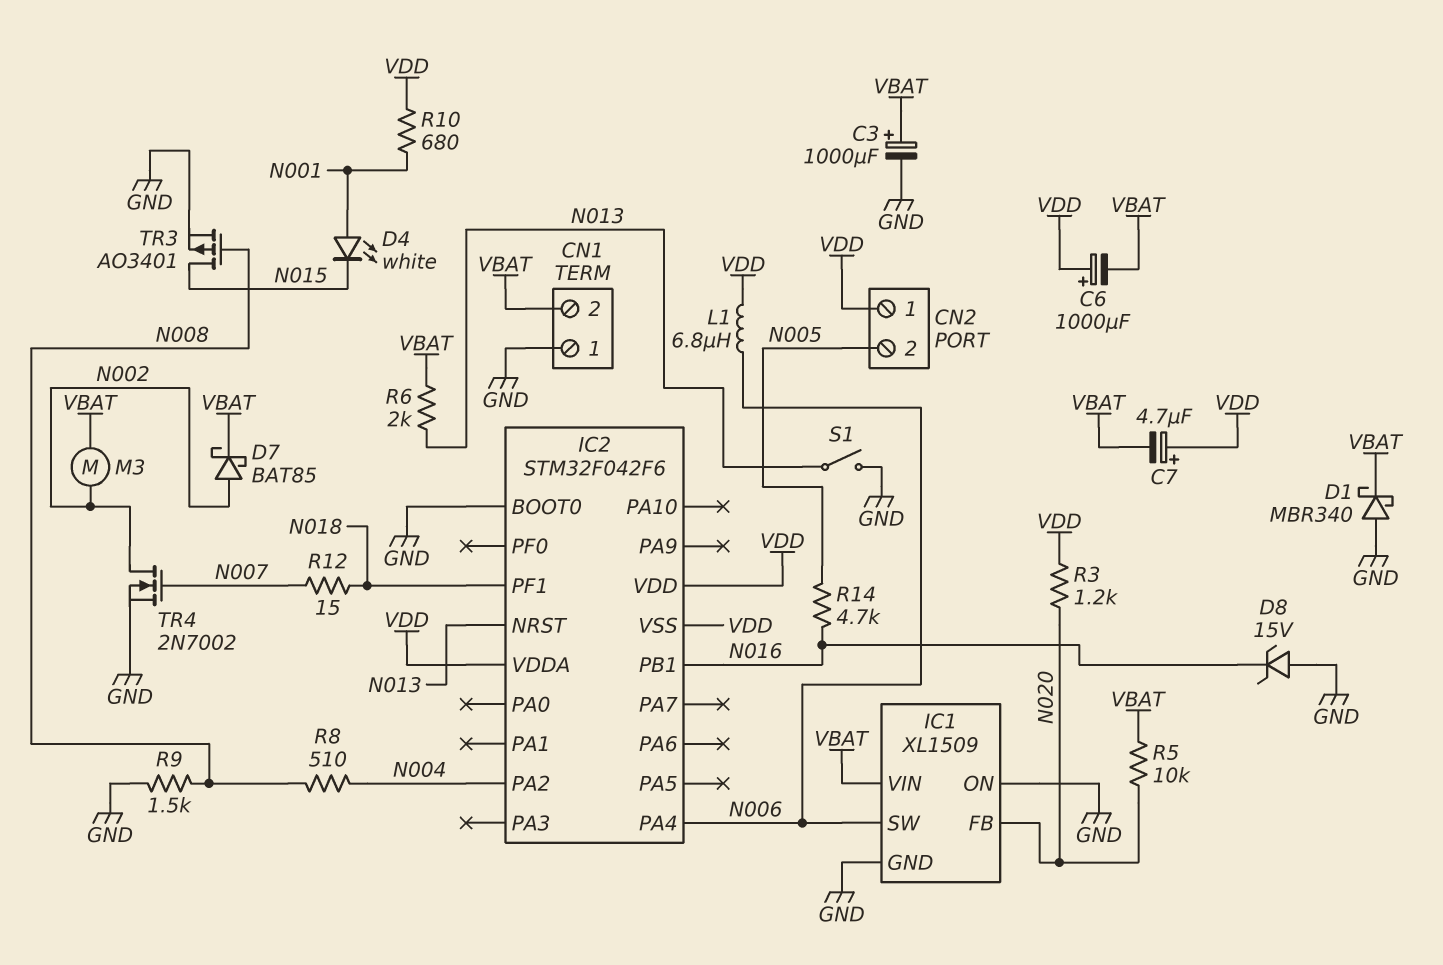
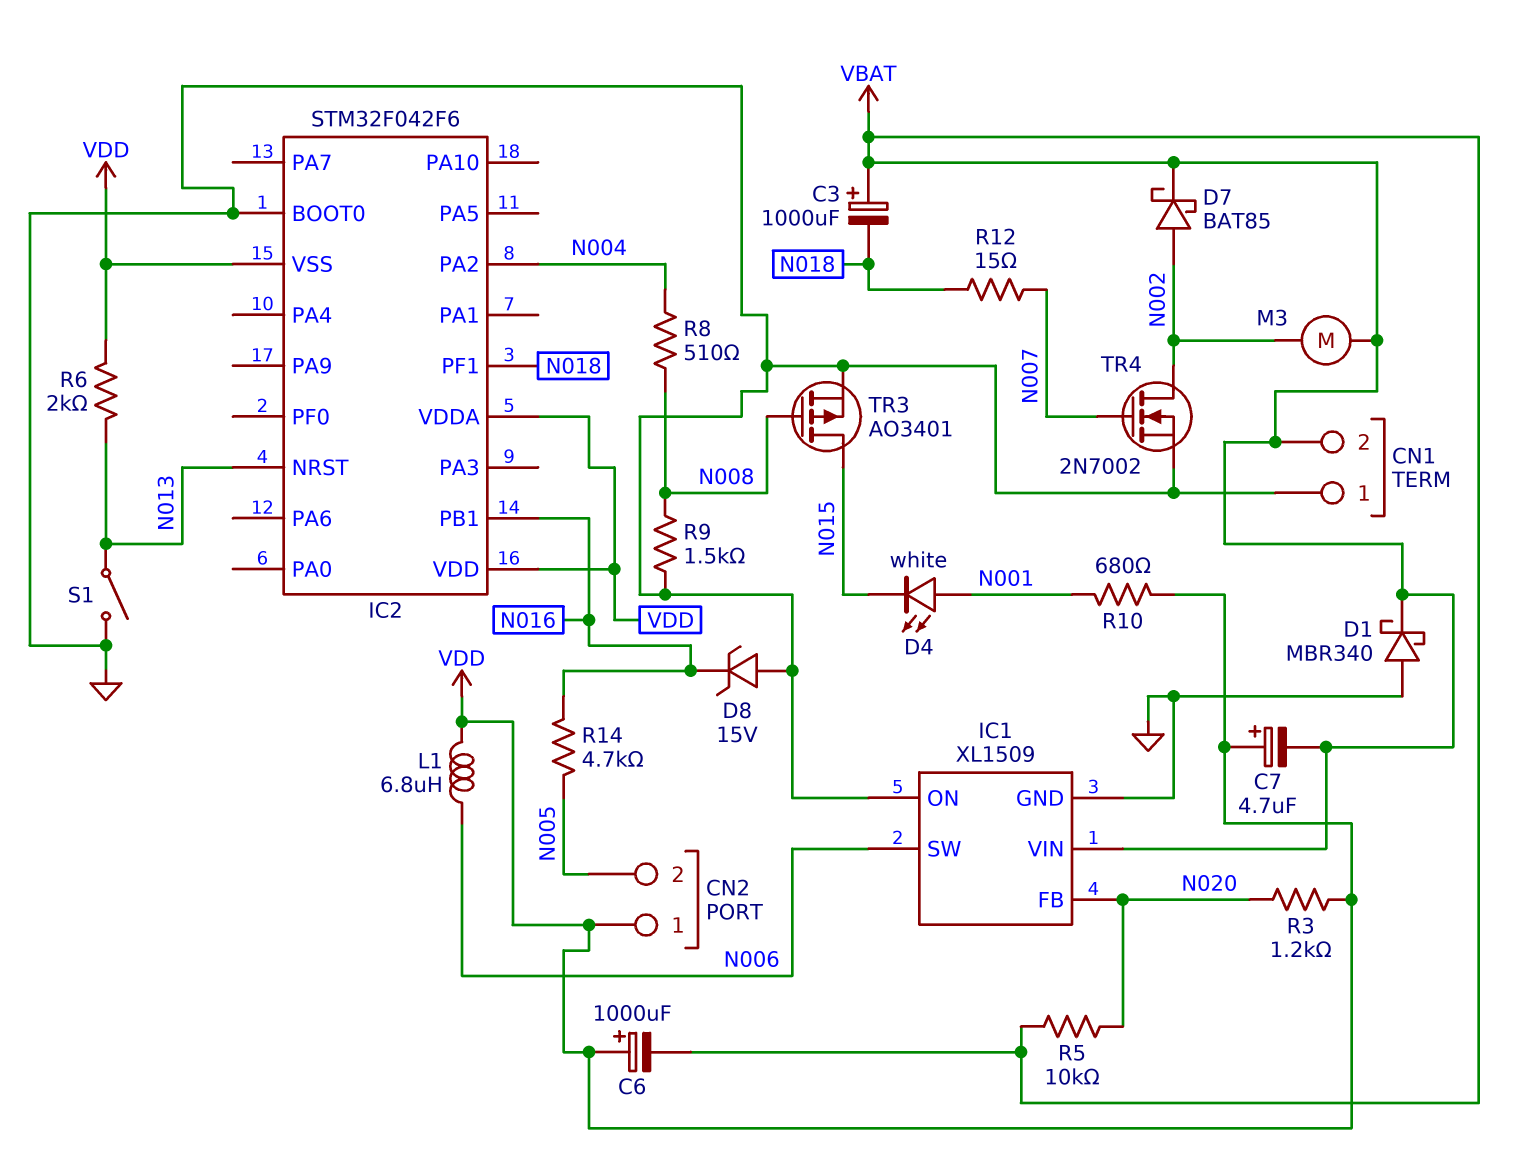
C3: 1000uF (plus VBAT, minus GND) -> 1000uF (plus VBAT, minus N018)
IC2 pin PA4: N006 -> none
R6: 2k (N013, VBAT) -> 2k (N013, VDD)

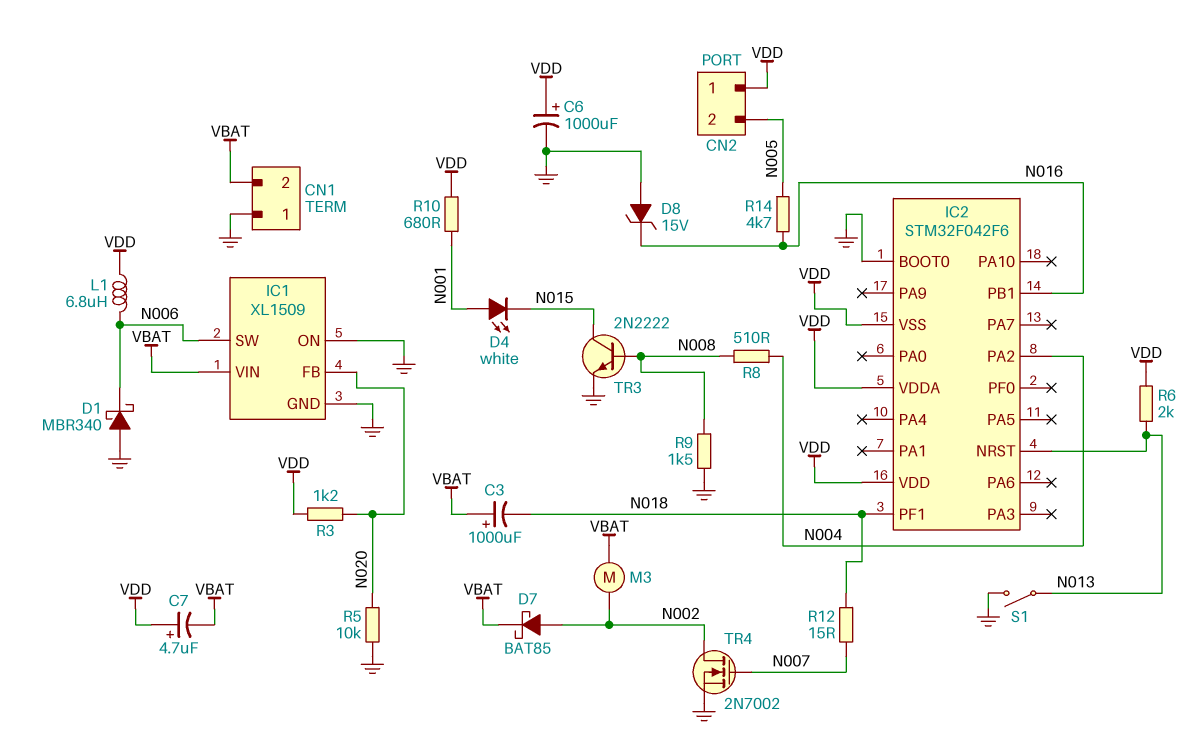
C6: 1000uF (plus VDD, minus VBAT) -> 1000uF (plus VDD, minus GND)
D1: schottky MBR340 (A GND, K VBAT) -> schottky MBR340 (A GND, K N006)
R5: 10k (N020, VBAT) -> 10k (GND, N020)
TR3: PMOS AO3401 (G N008, D N015, S GND) -> NPN 2N2222 (B N008, C N015, E GND)

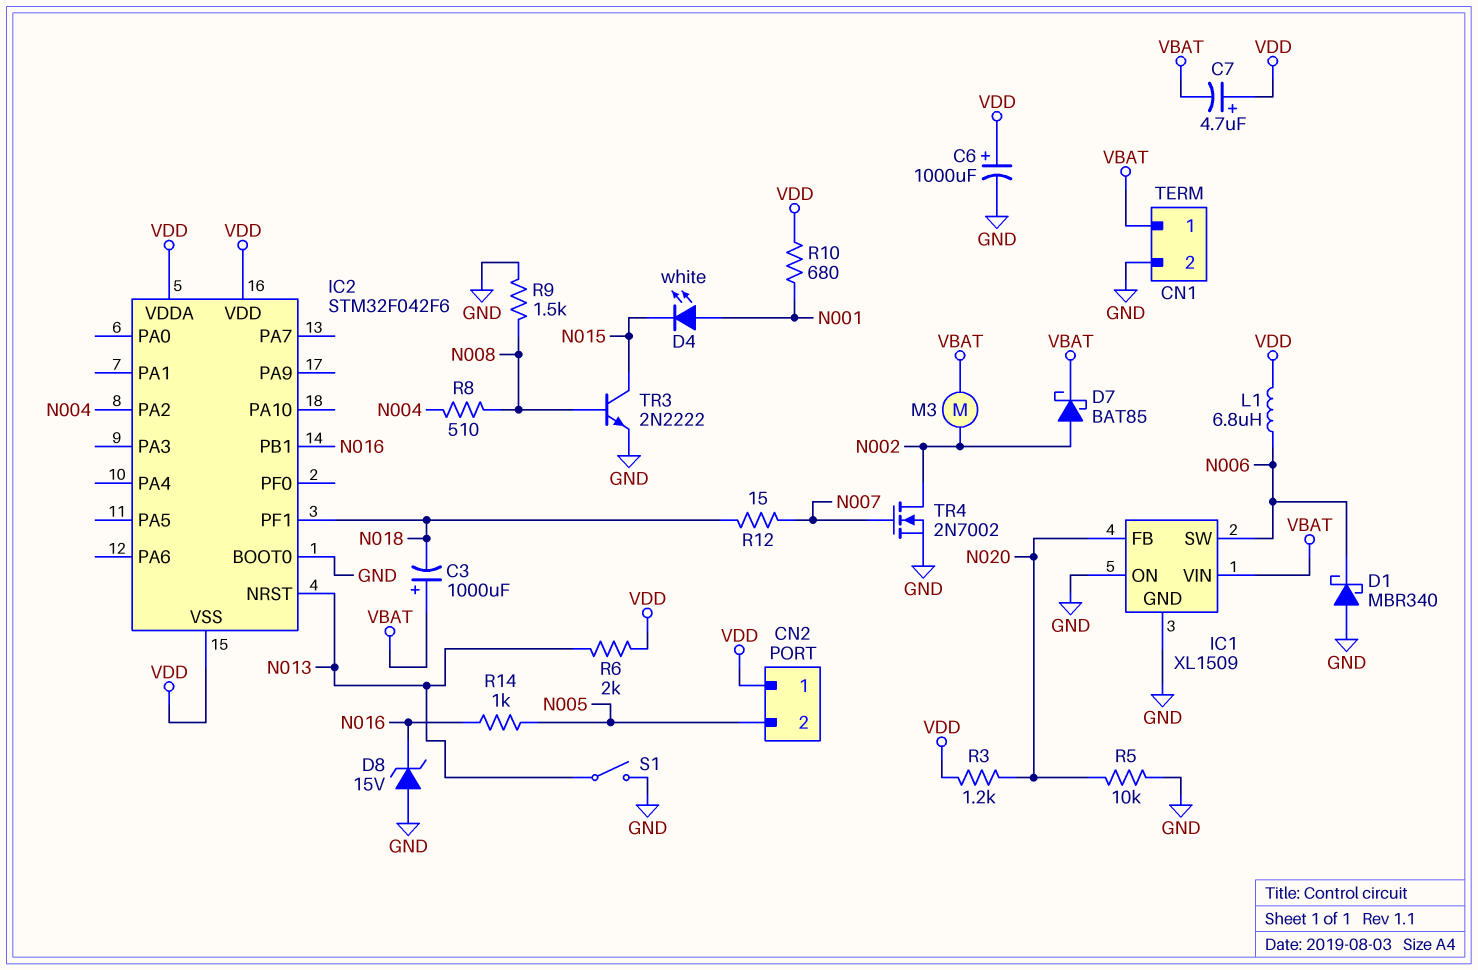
CN1 pin 1: GND -> VBAT
CN1 pin 2: VBAT -> GND
R14: 4.7k (N005, N016) -> 1k (N005, N016)

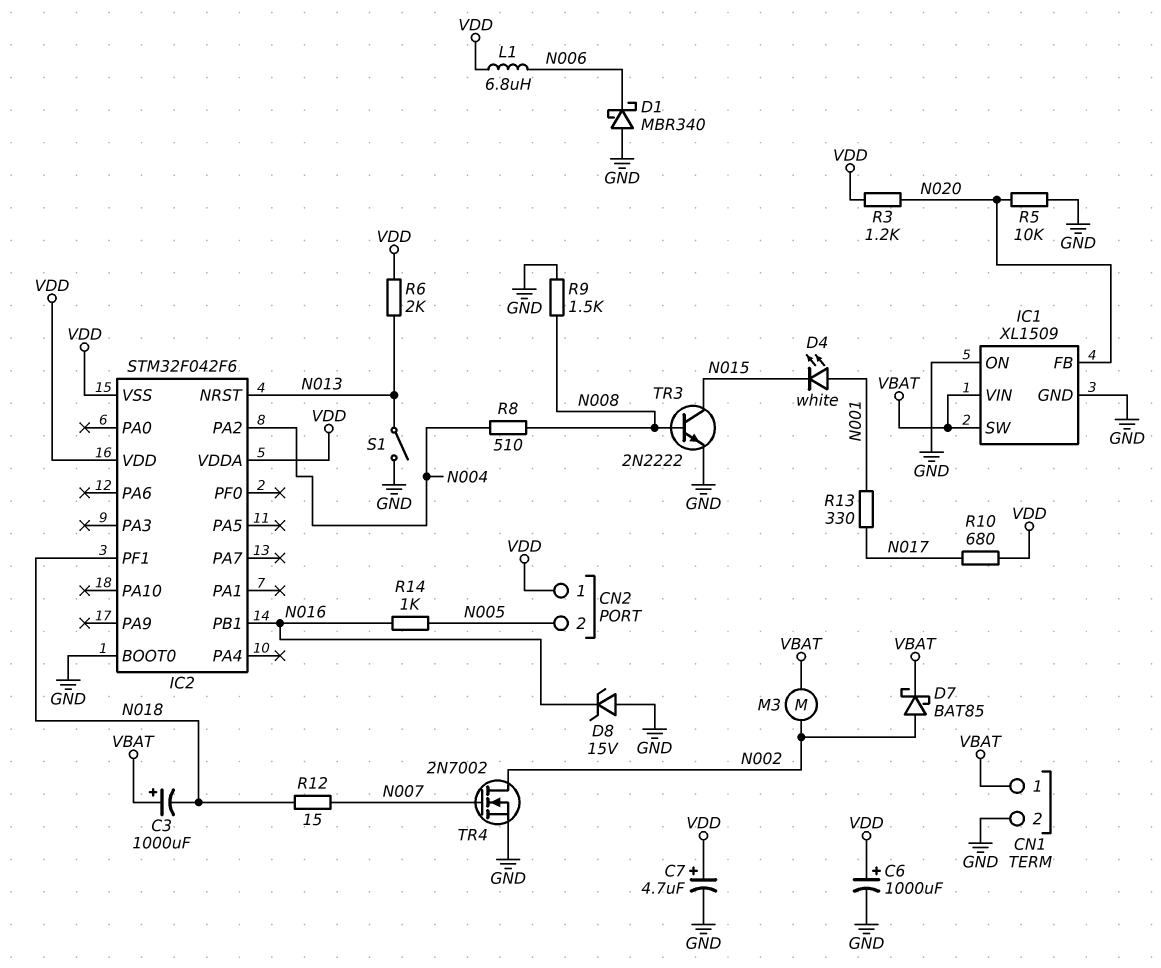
C7: 4.7uF (plus VDD, minus VBAT) -> 4.7uF (plus VDD, minus GND)
IC1 pin SW: N006 -> VBAT
R10: 680 (N001, VDD) -> 680 (N017, VDD)
R13: none -> 330 (N001, N017)

